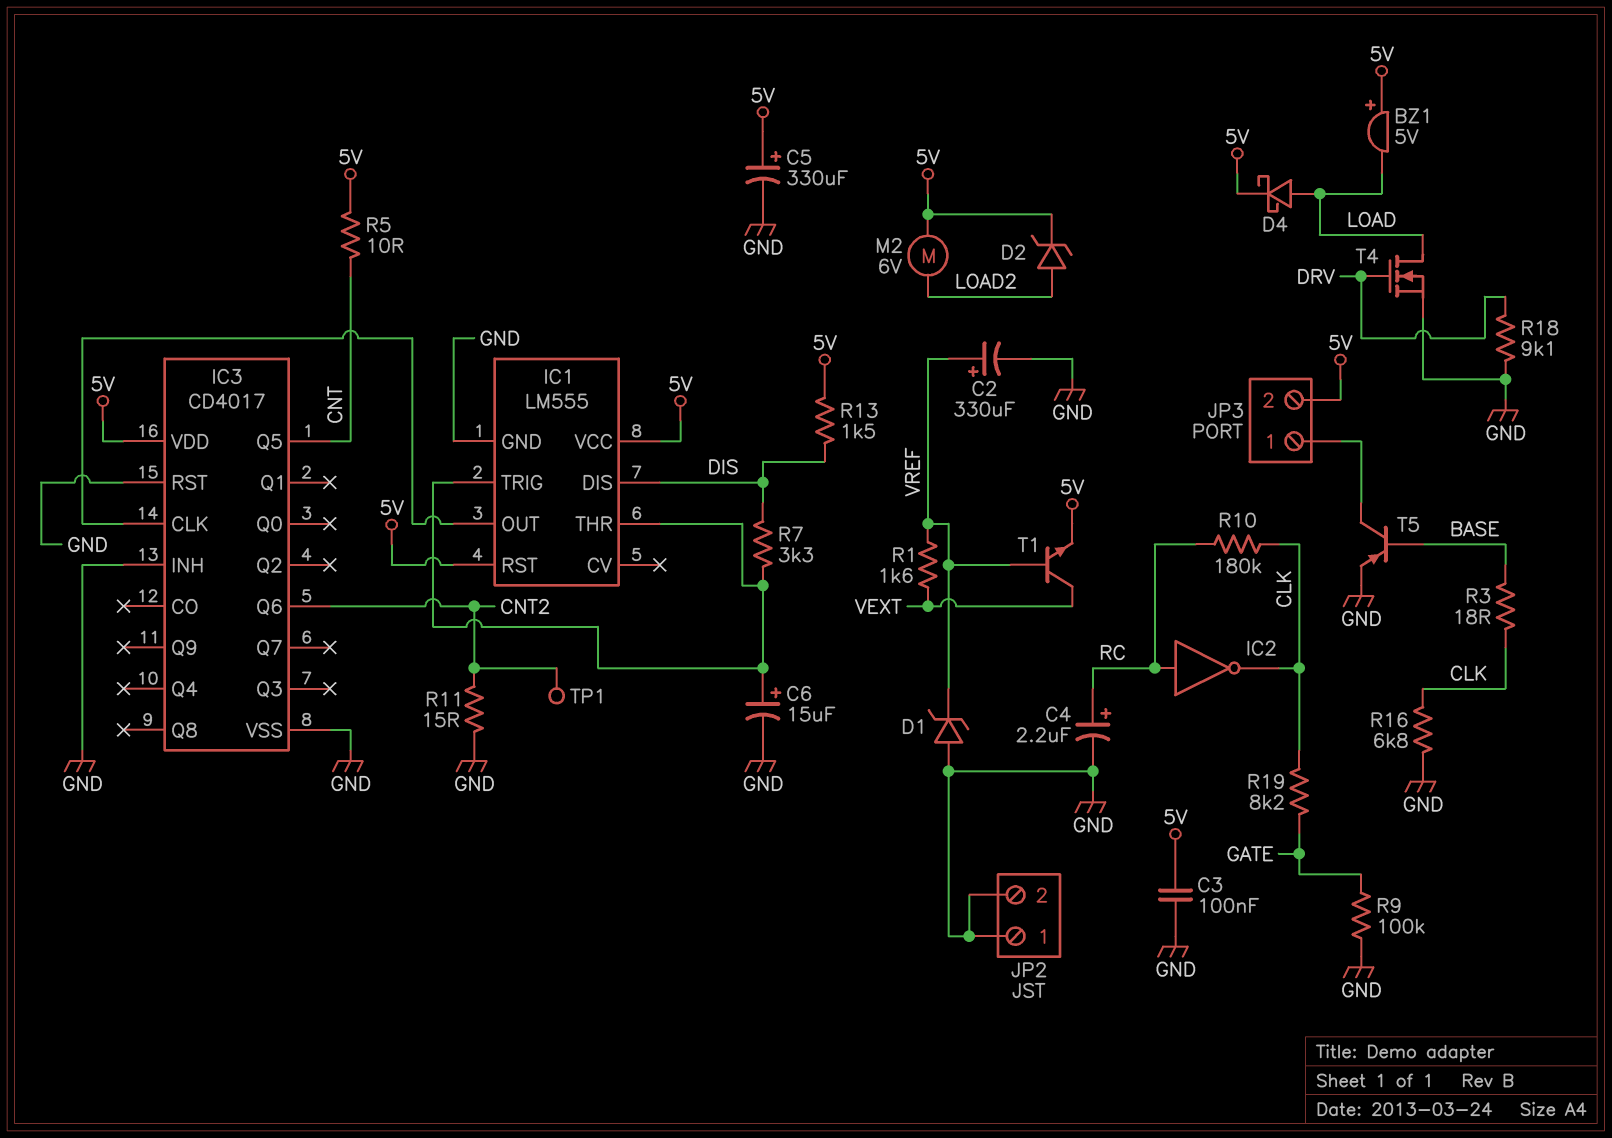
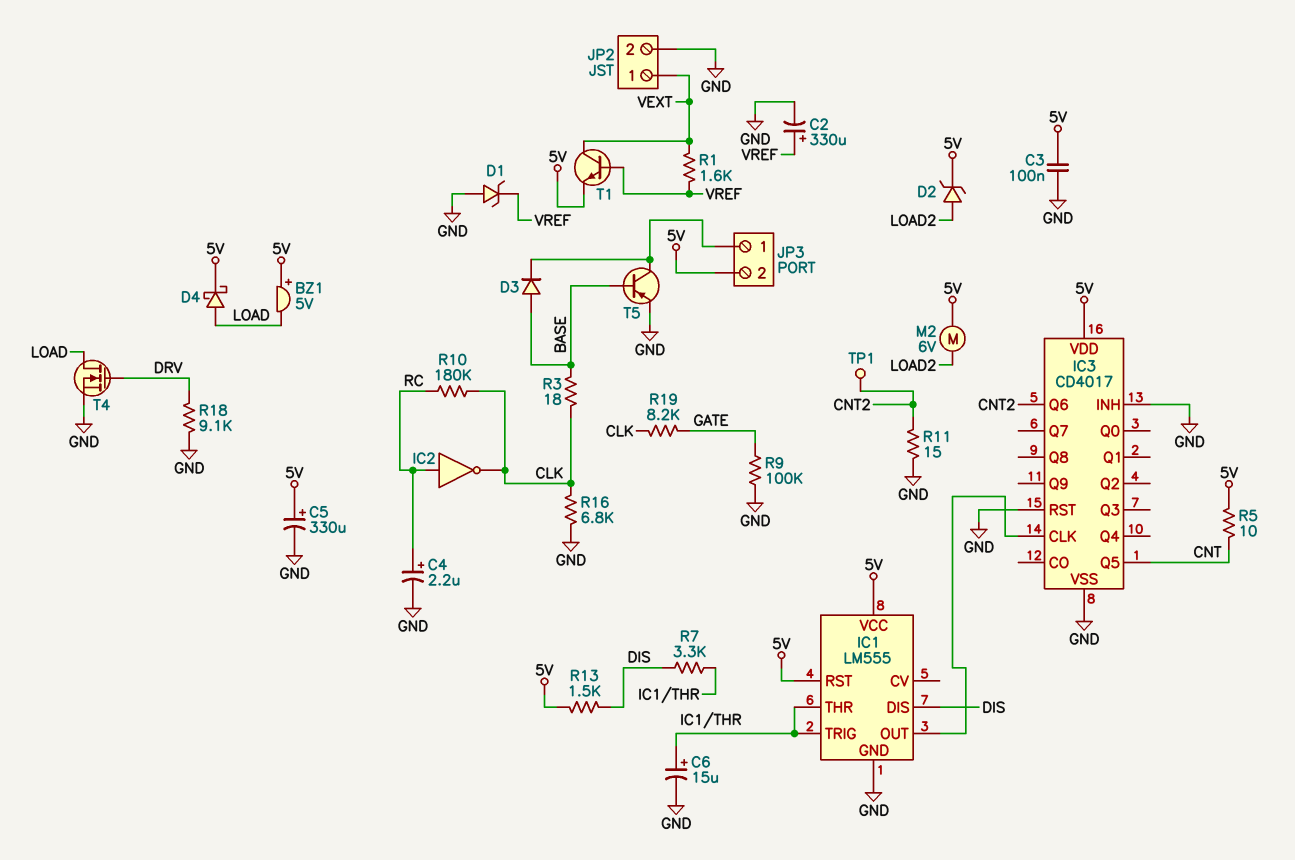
D3: none -> diode (A BASE, K JP3/1)
JP2 pin 1: GND -> VEXT

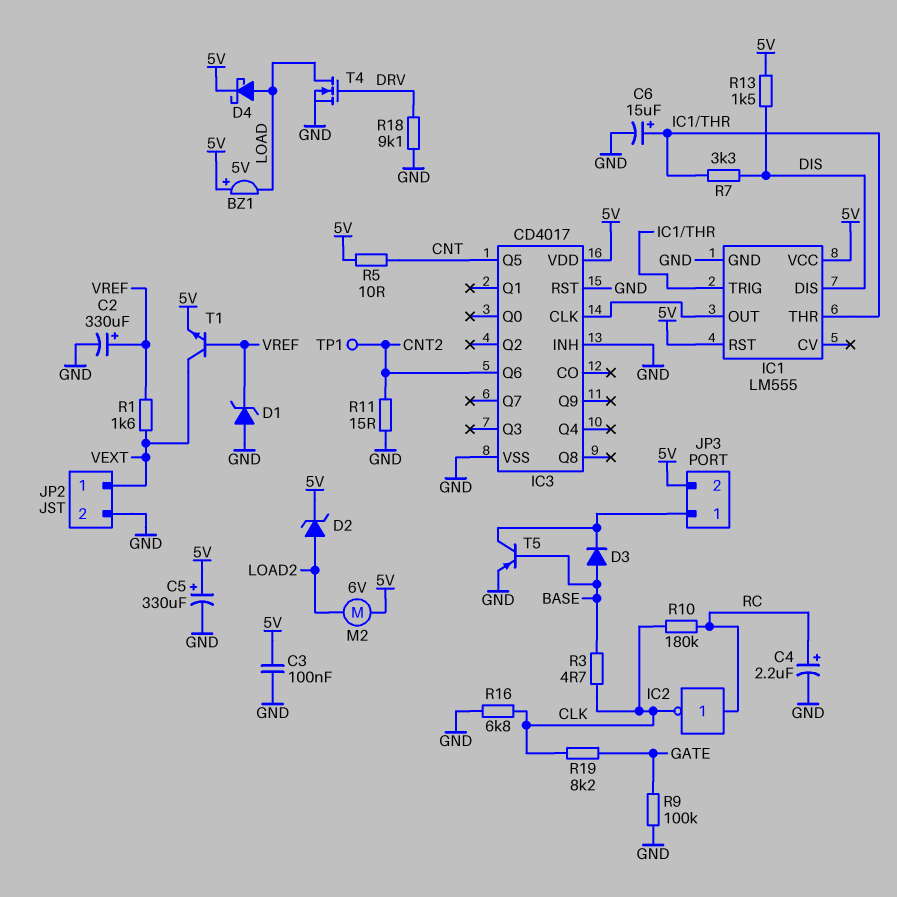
R3: 18 (BASE, CLK) -> 4.7 (BASE, CLK)

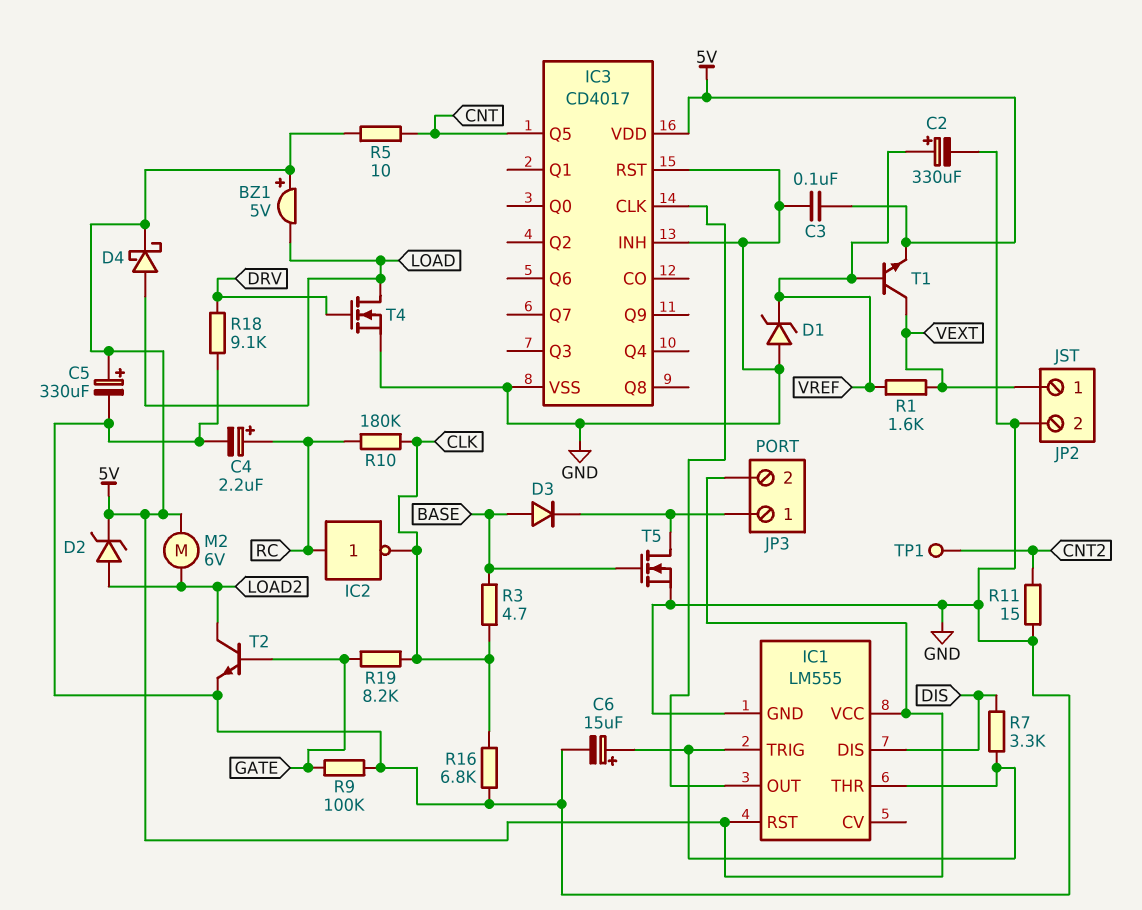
IC3 pin Q6: CNT2 -> none
R13: 1.5k (5V, DIS) -> none
T2: none -> NPN (B GATE, C LOAD2, E GND)
T5: PNP (B BASE, C JP3/1, E GND) -> NMOS (G BASE, D JP3/1, S GND)

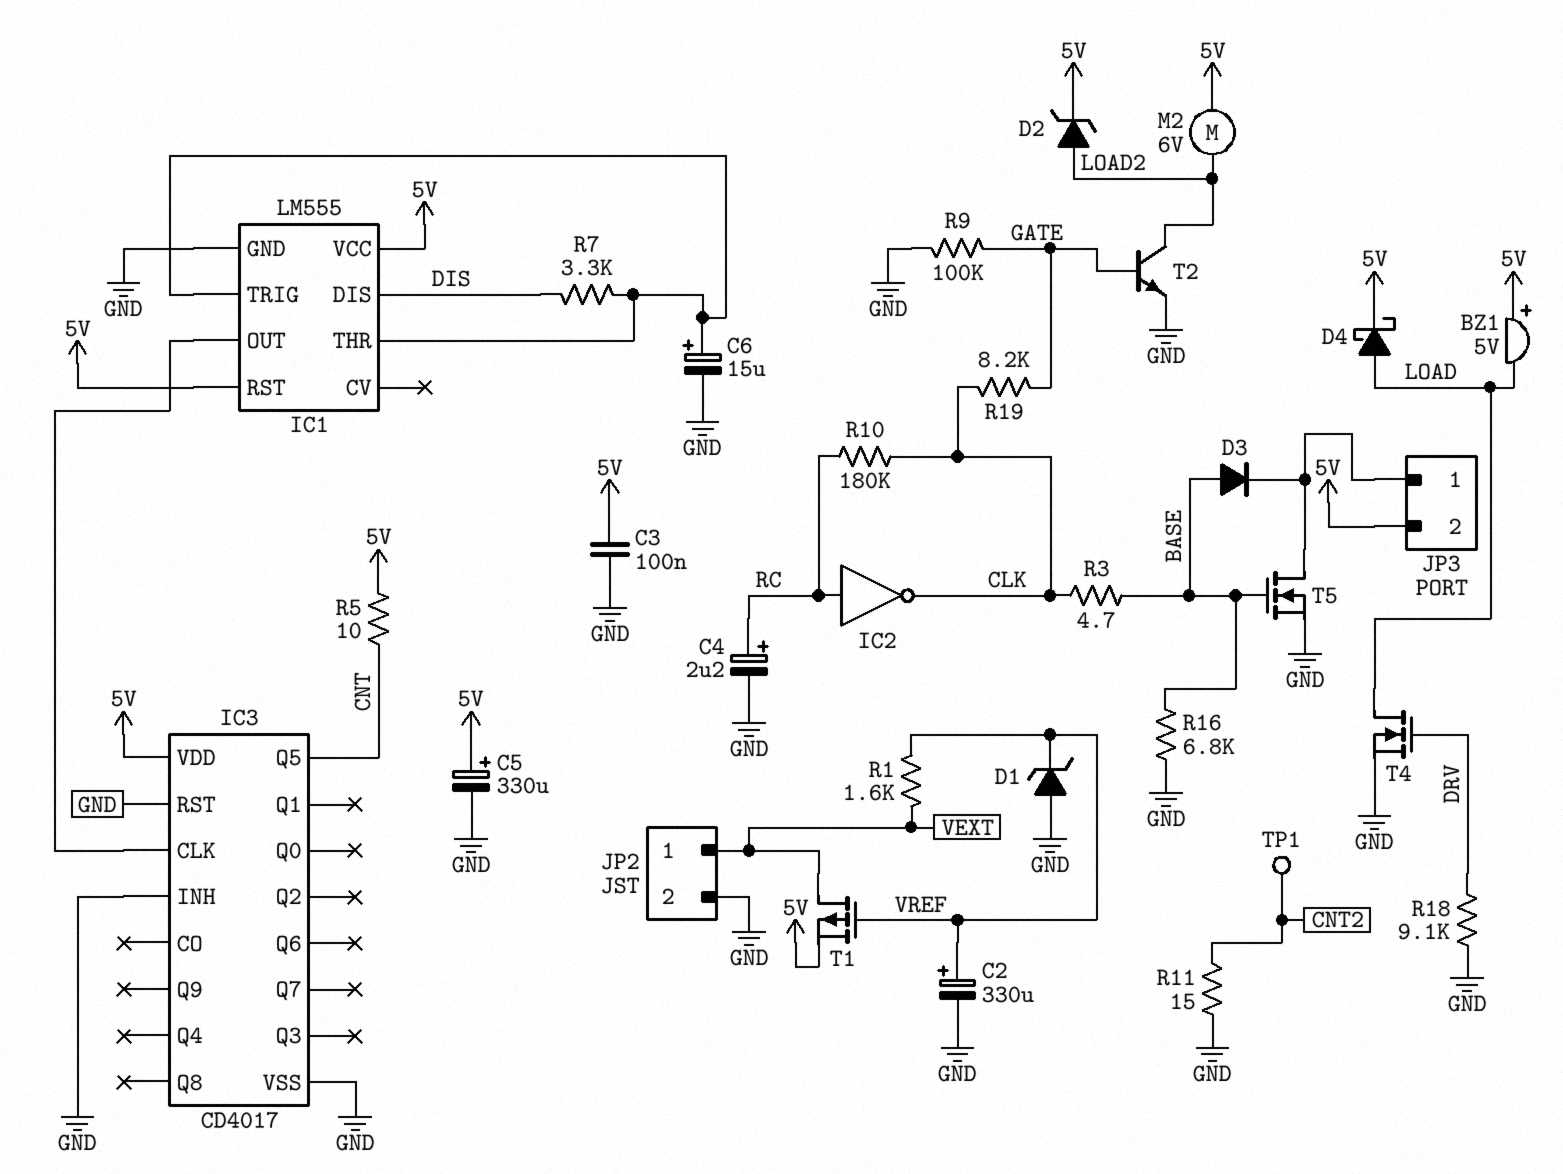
R16: 6.8k (CLK, GND) -> 6.8k (BASE, GND)
T1: NPN (B VREF, C VEXT, E 5V) -> PMOS (G VREF, D VEXT, S 5V)

